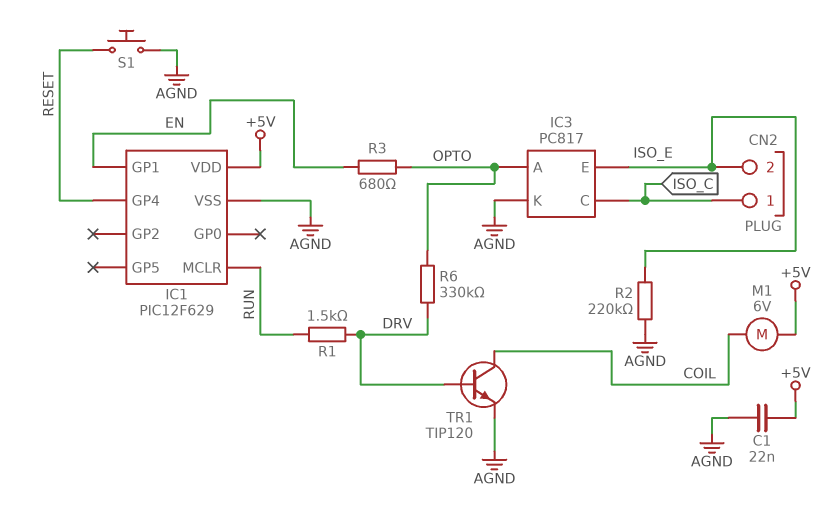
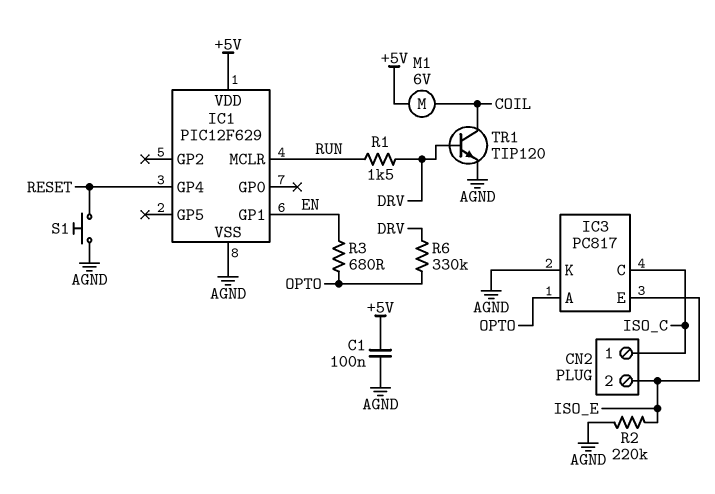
C1: 22nF (+5V, AGND) -> 100nF (+5V, AGND)

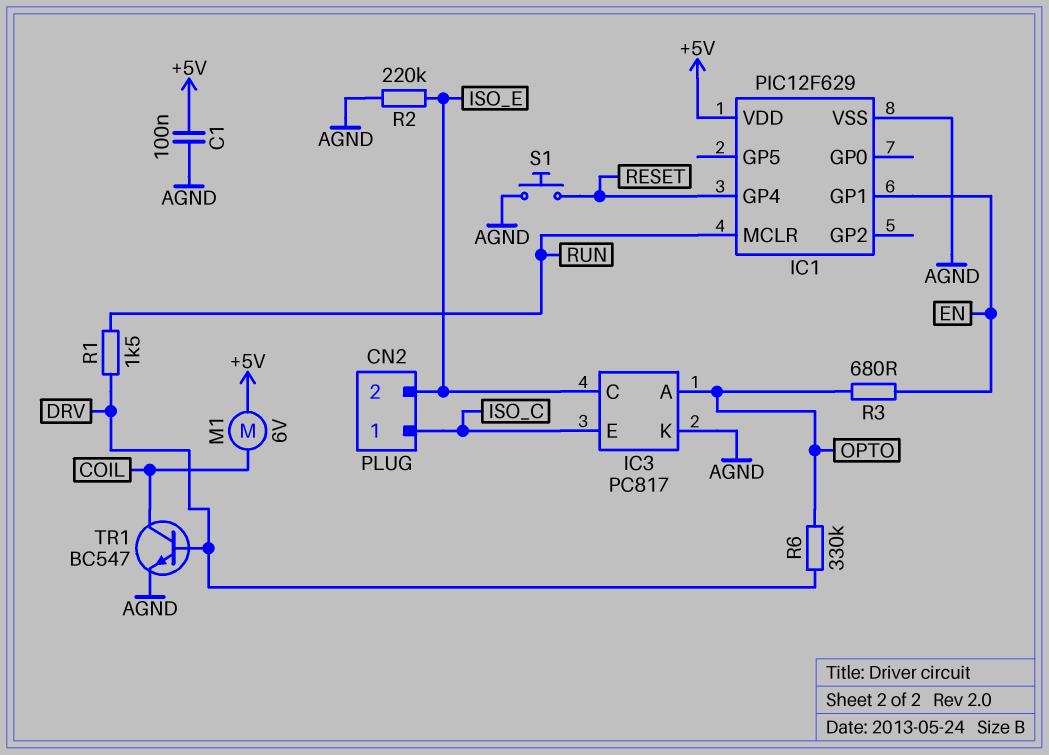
IC3 pin C: ISO_C -> ISO_E
IC3 pin E: ISO_E -> ISO_C
TR1: NPN TIP120 (B DRV, C COIL, E AGND) -> NPN BC547 (B DRV, C COIL, E AGND)

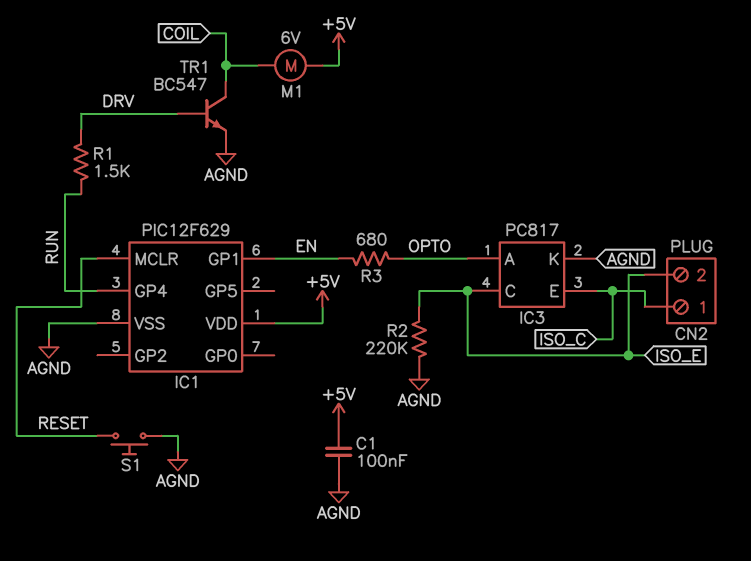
IC1 pin GP4: RESET -> RUN
IC1 pin MCLR: RUN -> RESET
R6: 330k (DRV, OPTO) -> none

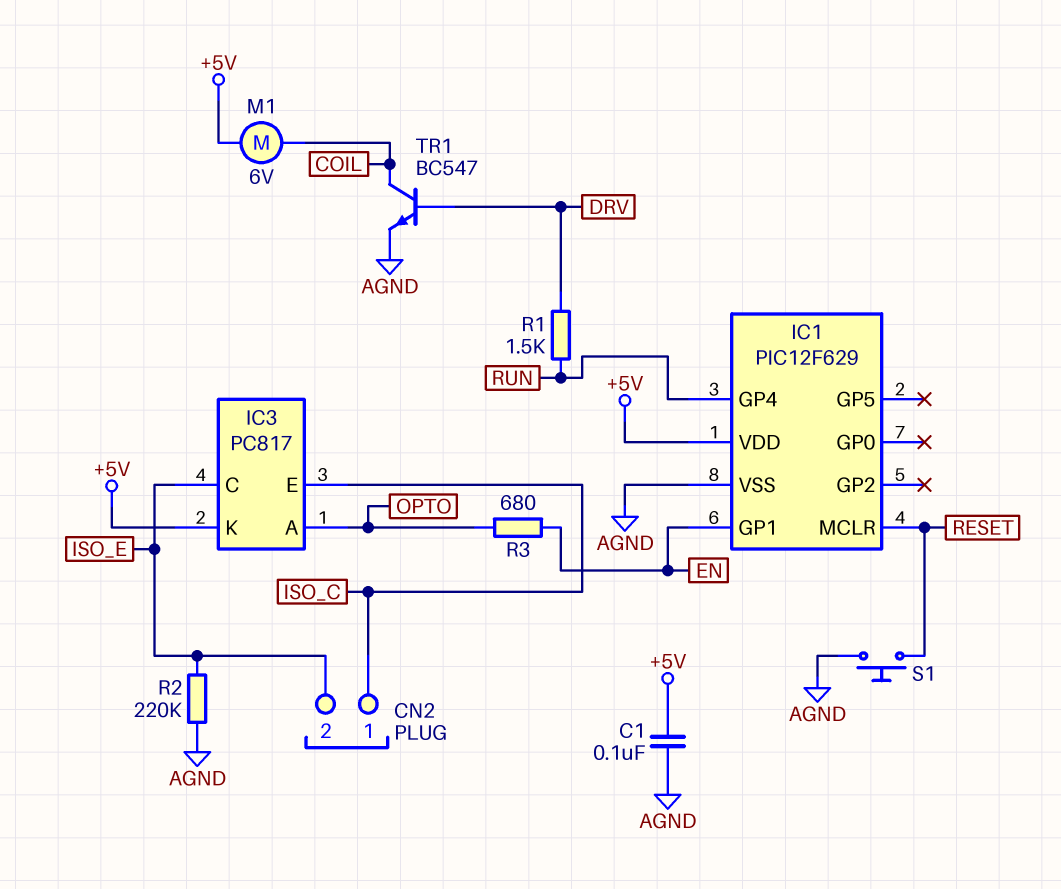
IC3 pin K: AGND -> +5V

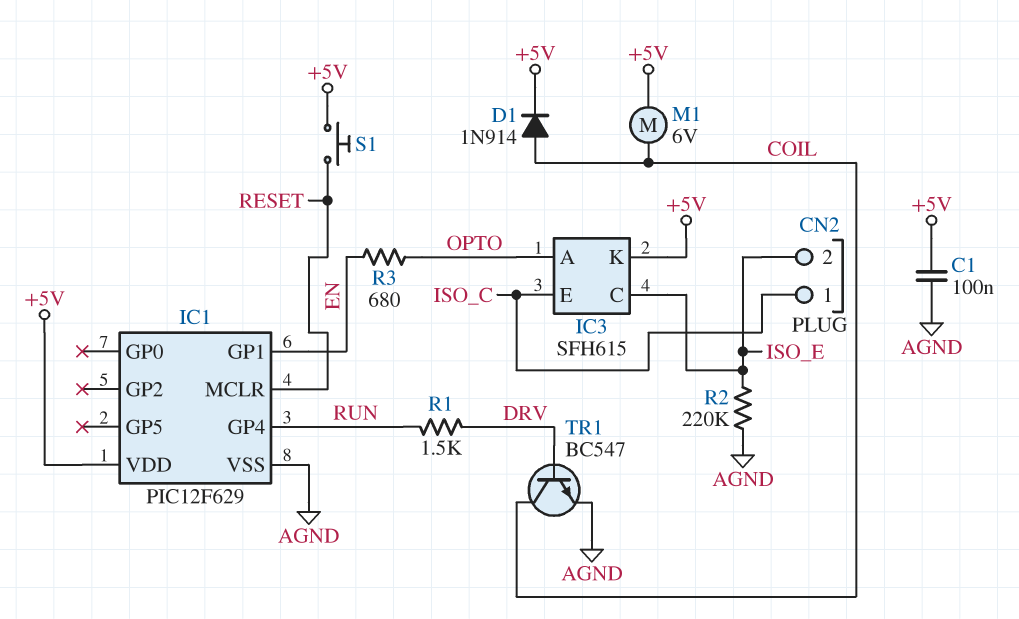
D1: none -> diode 1N914 (A COIL, K +5V)
IC3: PC817 -> SFH615
S1: button (AGND, RESET) -> button (+5V, RESET)

